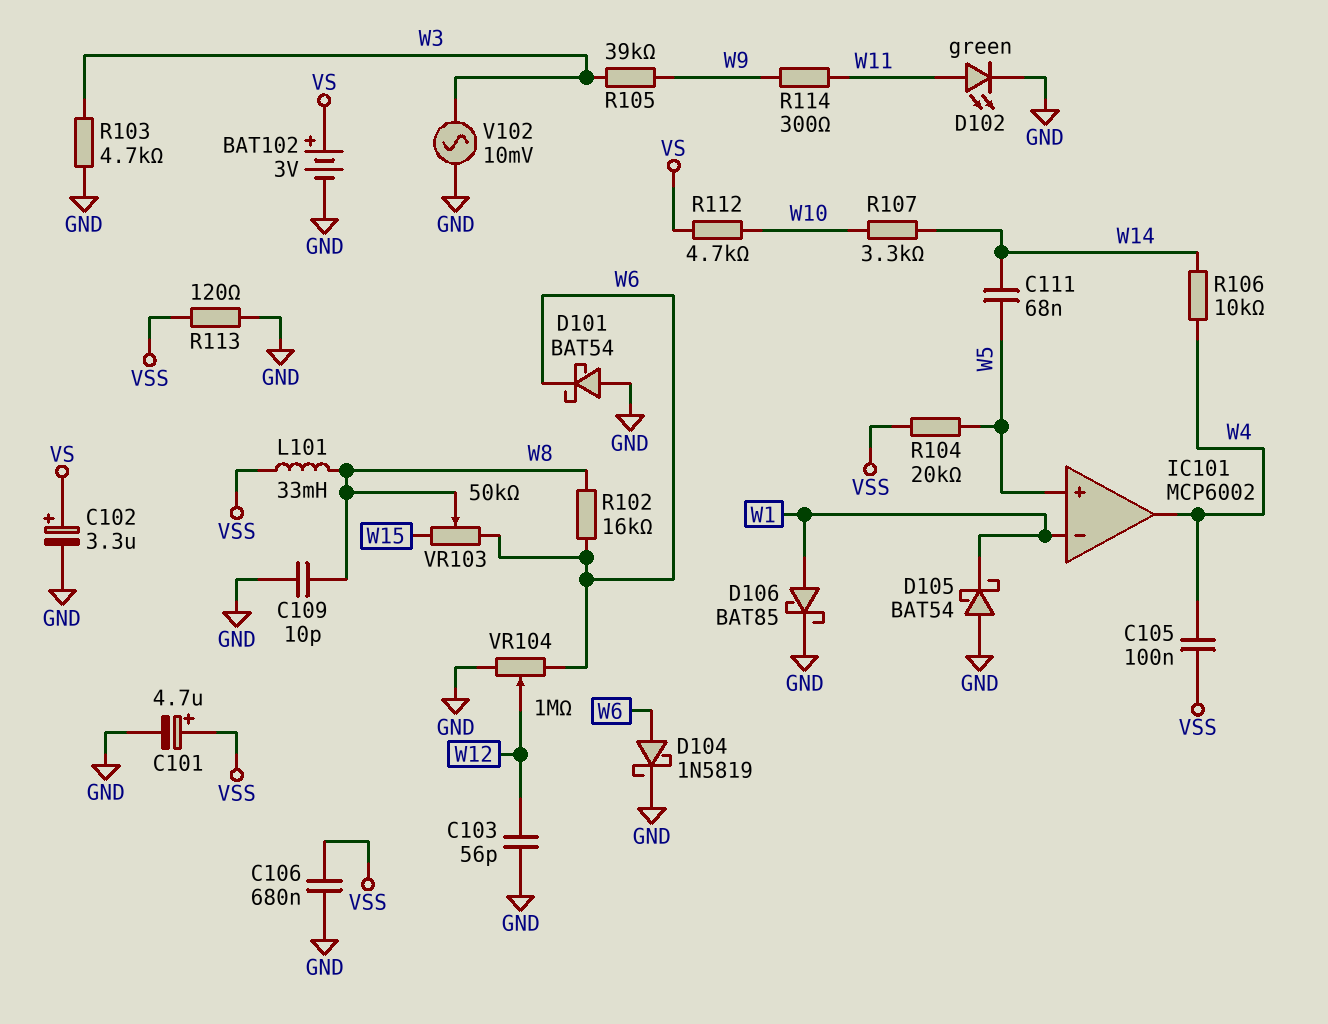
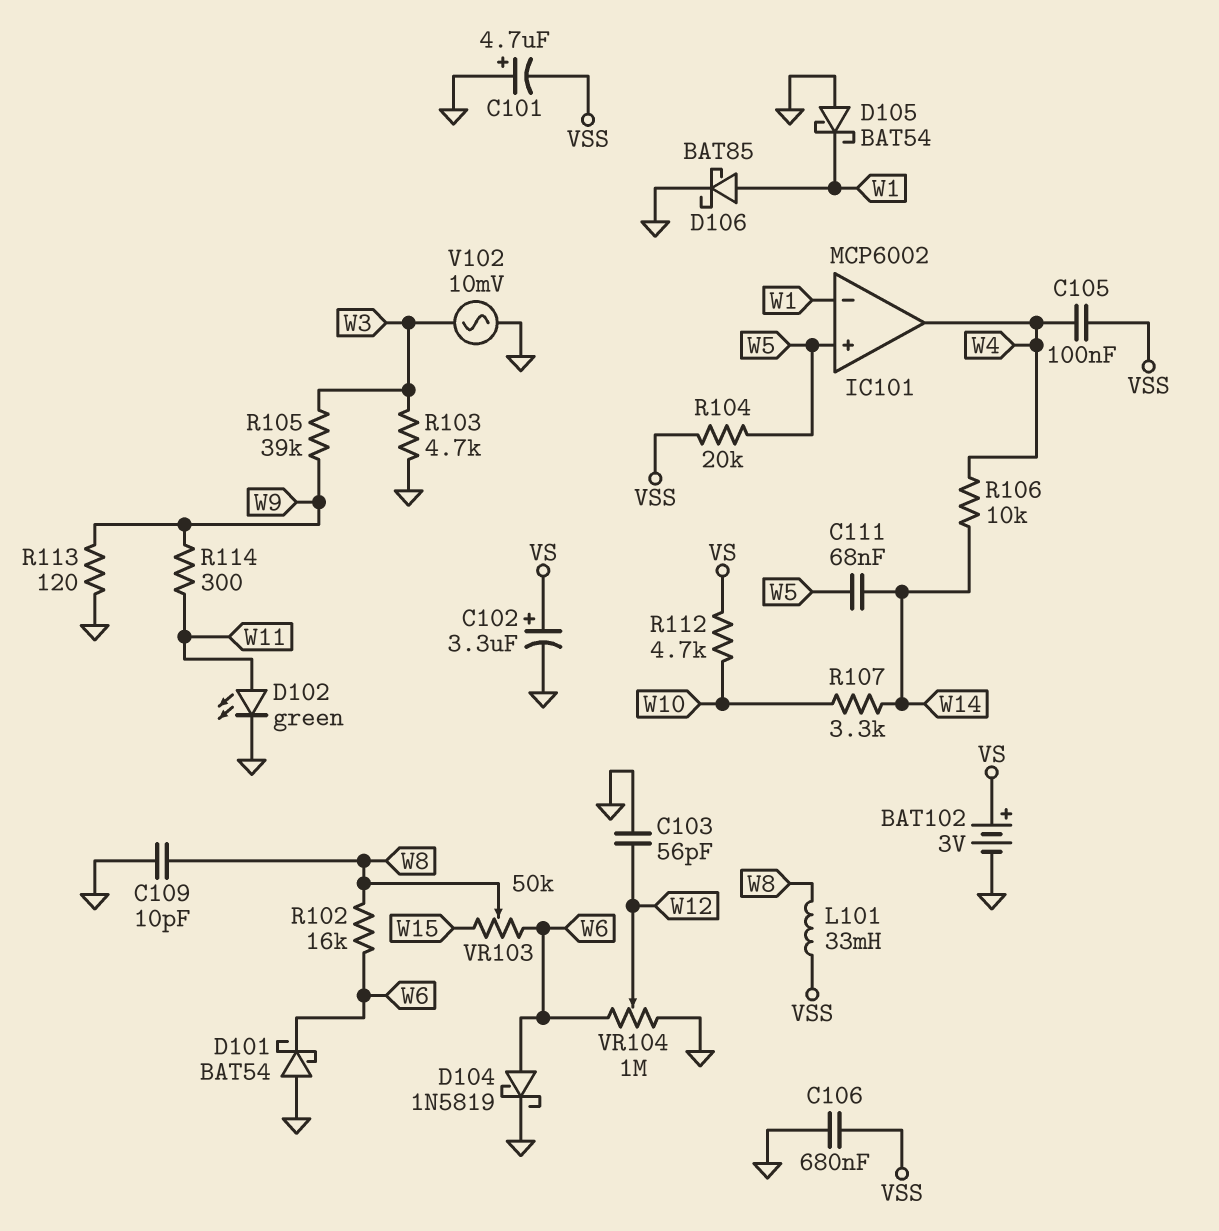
C101: 4.7uF (plus VSS, minus GND) -> 4.7uF (plus GND, minus VSS)
R113: 120 (GND, VSS) -> 120 (GND, W9)

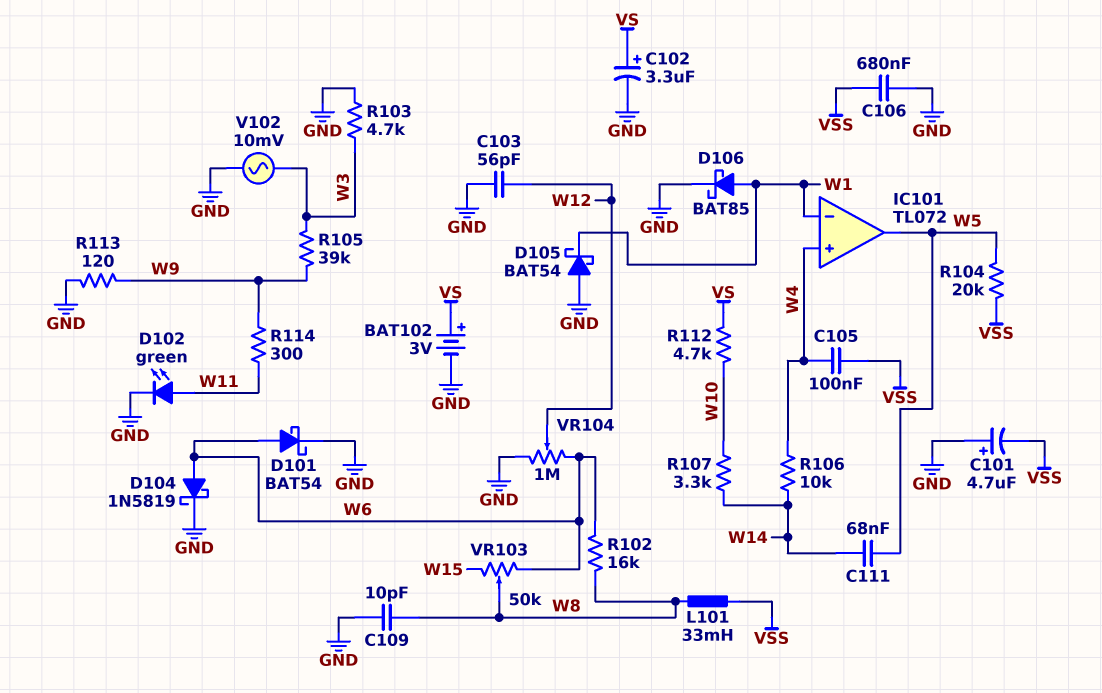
D101: schottky BAT54 (A GND, K W6) -> schottky BAT54 (A W6, K GND)
IC101: MCP6002 -> TL072
IC101 pin in+: W5 -> W4
IC101 pin out: W4 -> W5

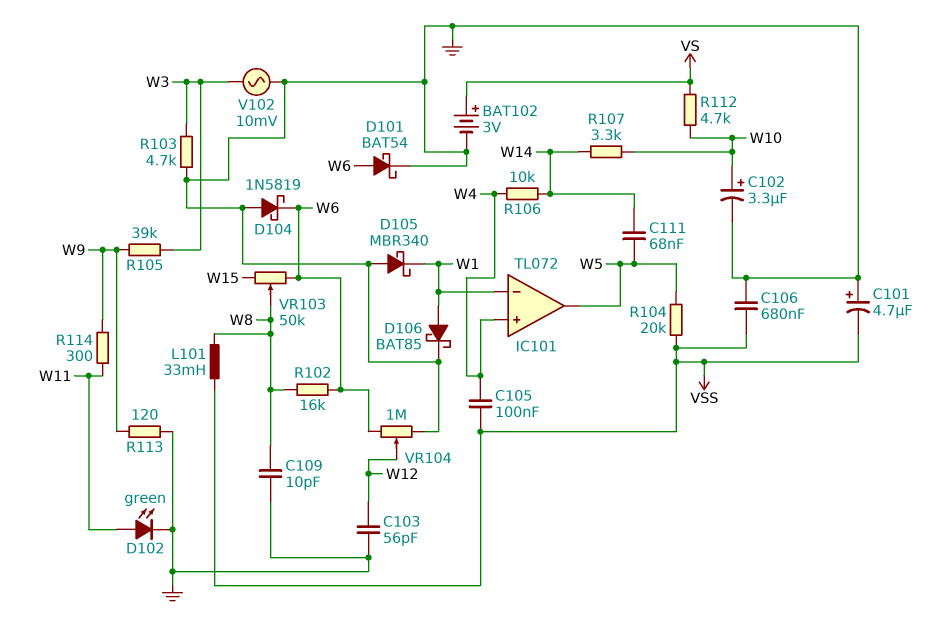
C102: 3.3uF (plus VS, minus GND) -> 3.3uF (plus W10, minus GND)
D104: schottky 1N5819 (A W6, K GND) -> schottky 1N5819 (A GND, K W6)
D105: schottky BAT54 (A GND, K W1) -> schottky MBR340 (A GND, K W1)

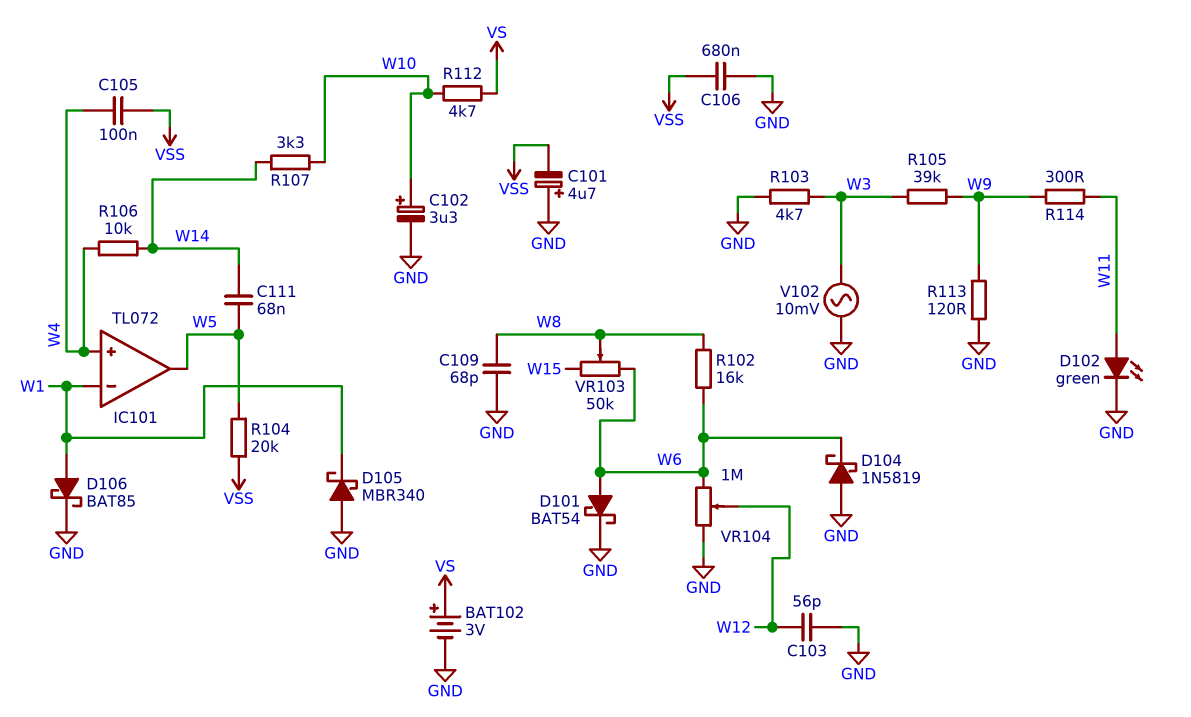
C109: 10pF (GND, W8) -> 68pF (GND, W8)
L101: 33mH (VSS, W8) -> none

